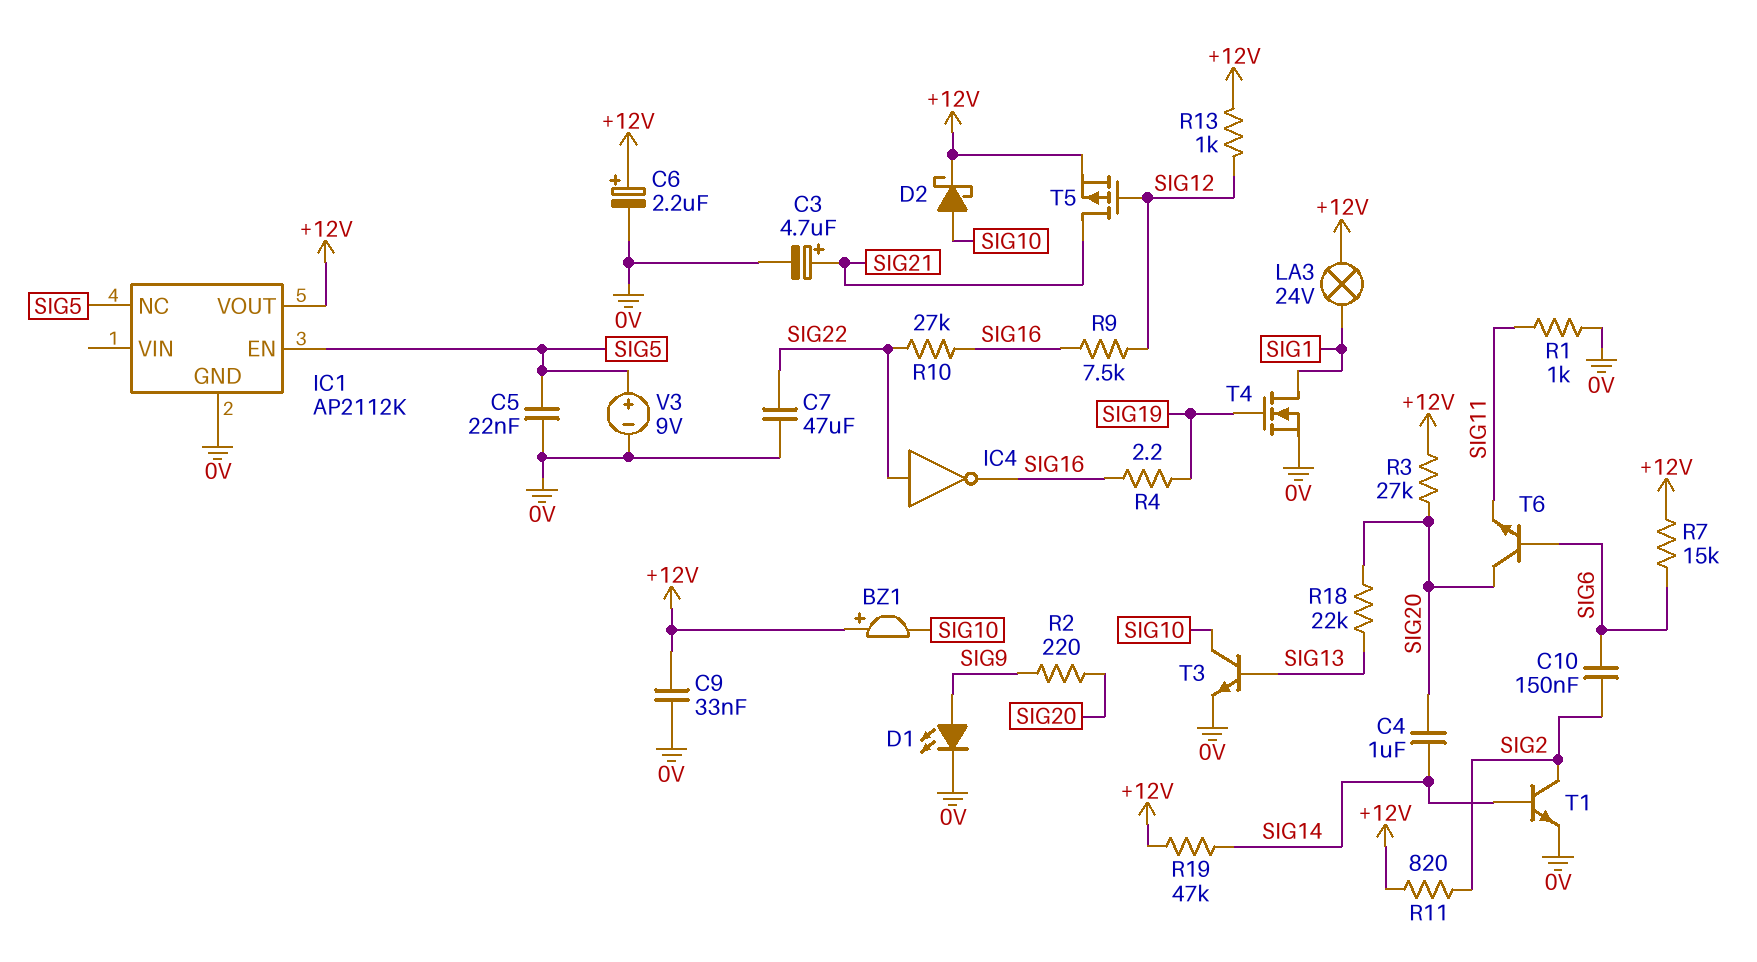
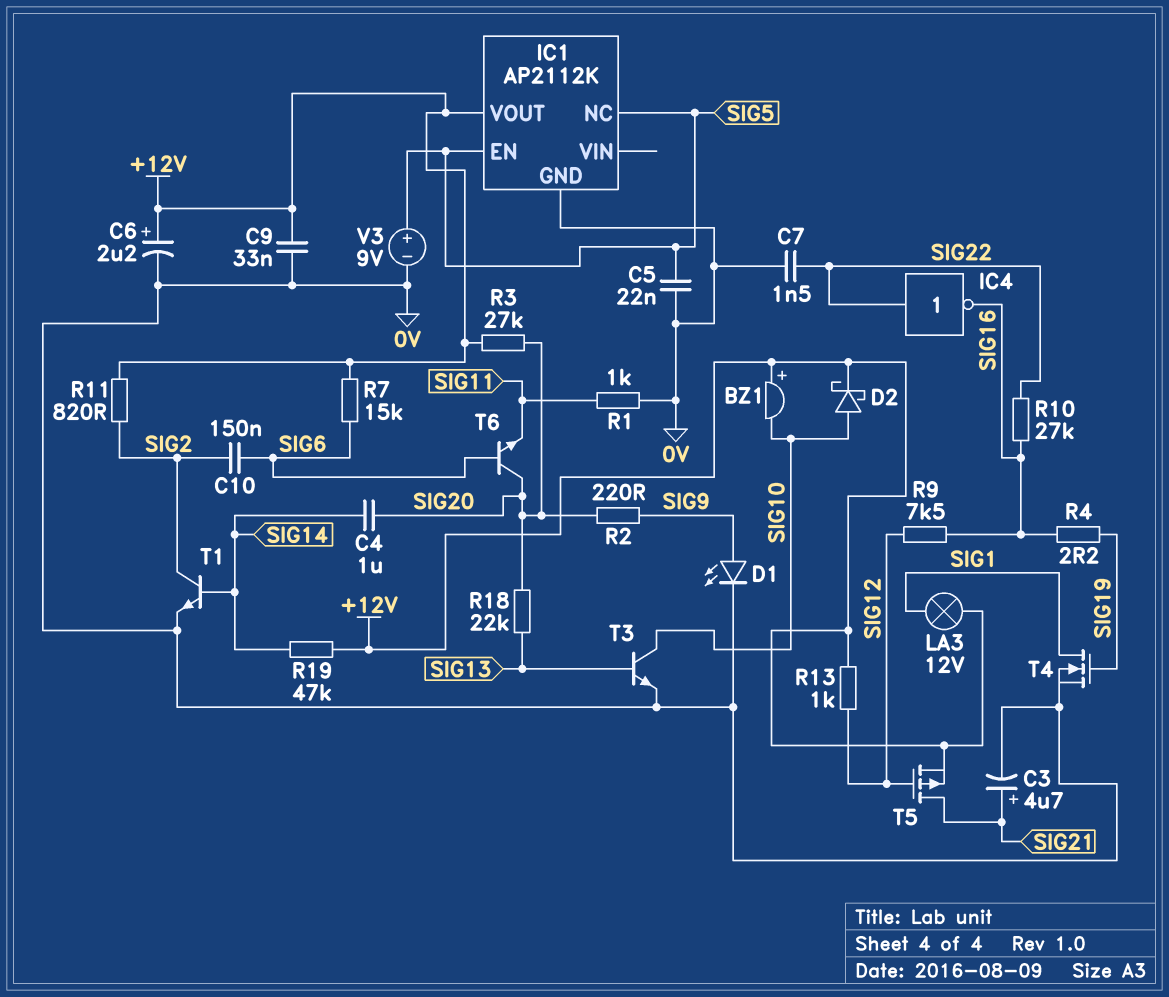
C7: 47uF (0V, SIG22) -> 1.5nF (0V, SIG22)
LA3: lamp 24V (+12V, SIG1) -> lamp 12V (+12V, SIG1)

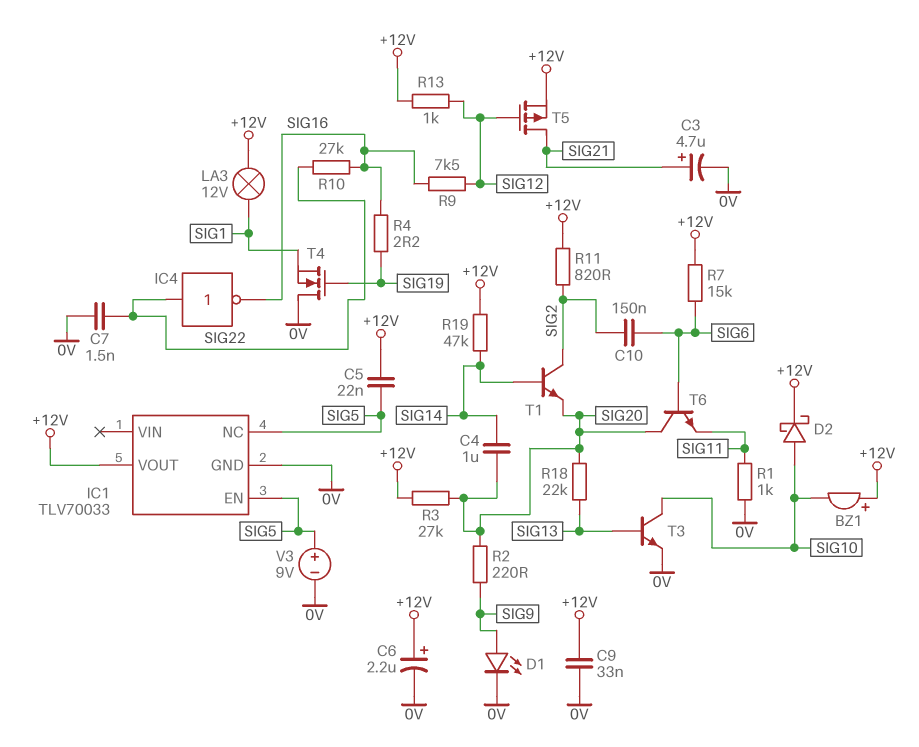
C5: 22nF (0V, SIG5) -> 22nF (+12V, SIG5)
IC1: AP2112K -> TLV70033
T1: NPN (B SIG14, C SIG2, E 0V) -> NPN (B SIG14, C SIG2, E SIG20)
T4: NMOS (G SIG19, D SIG1, S 0V) -> NMOS (G SIG19, D 0V, S SIG1)

